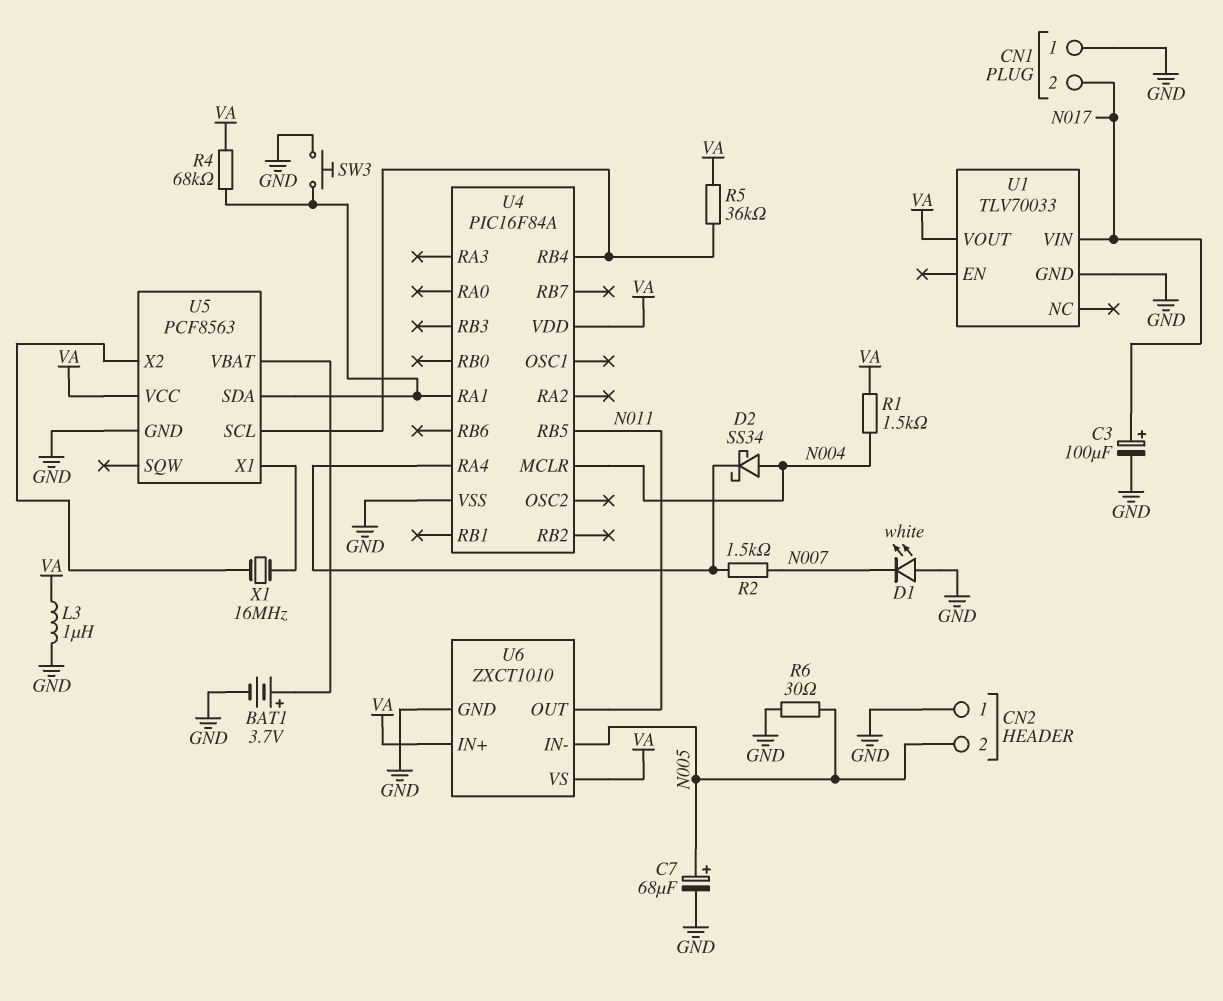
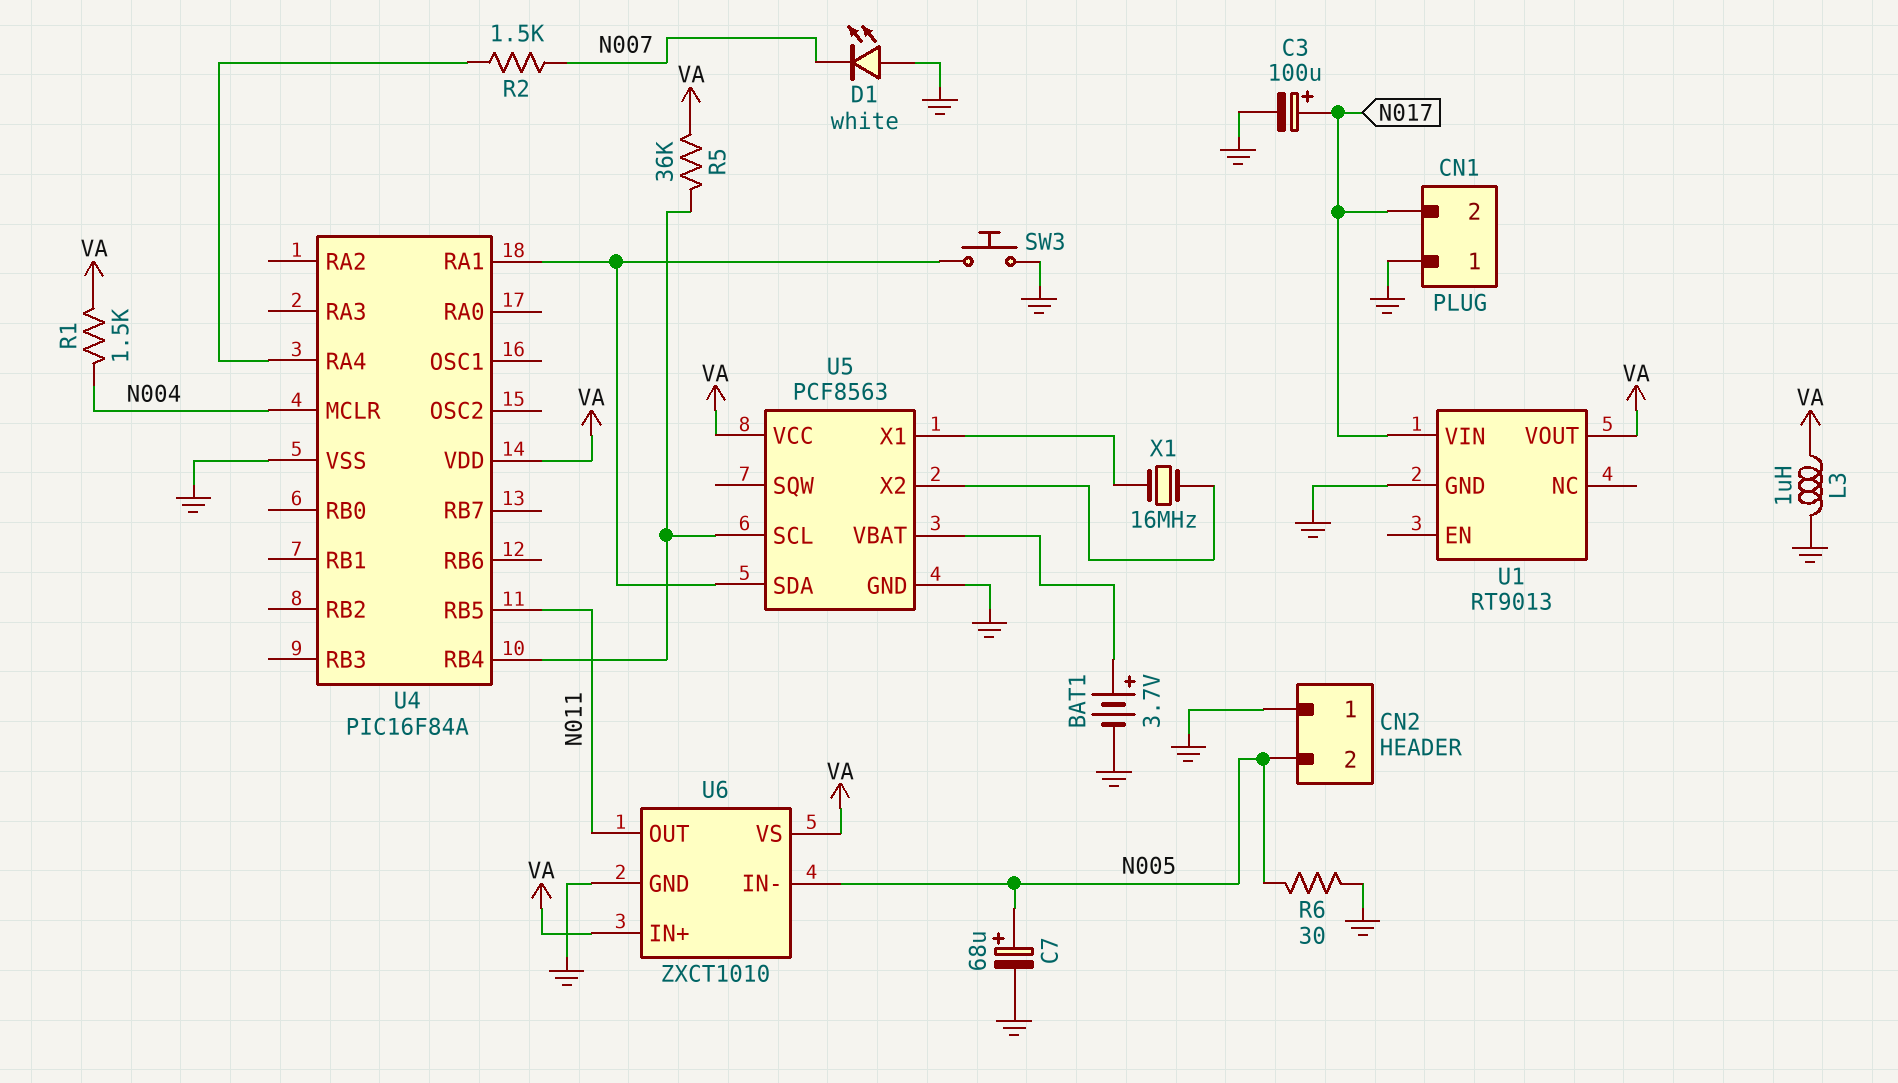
D2: schottky SS34 (A N004, K U4/RA4) -> none
R4: 68k (U4/RA1, VA) -> none
U1: TLV70033 -> RT9013

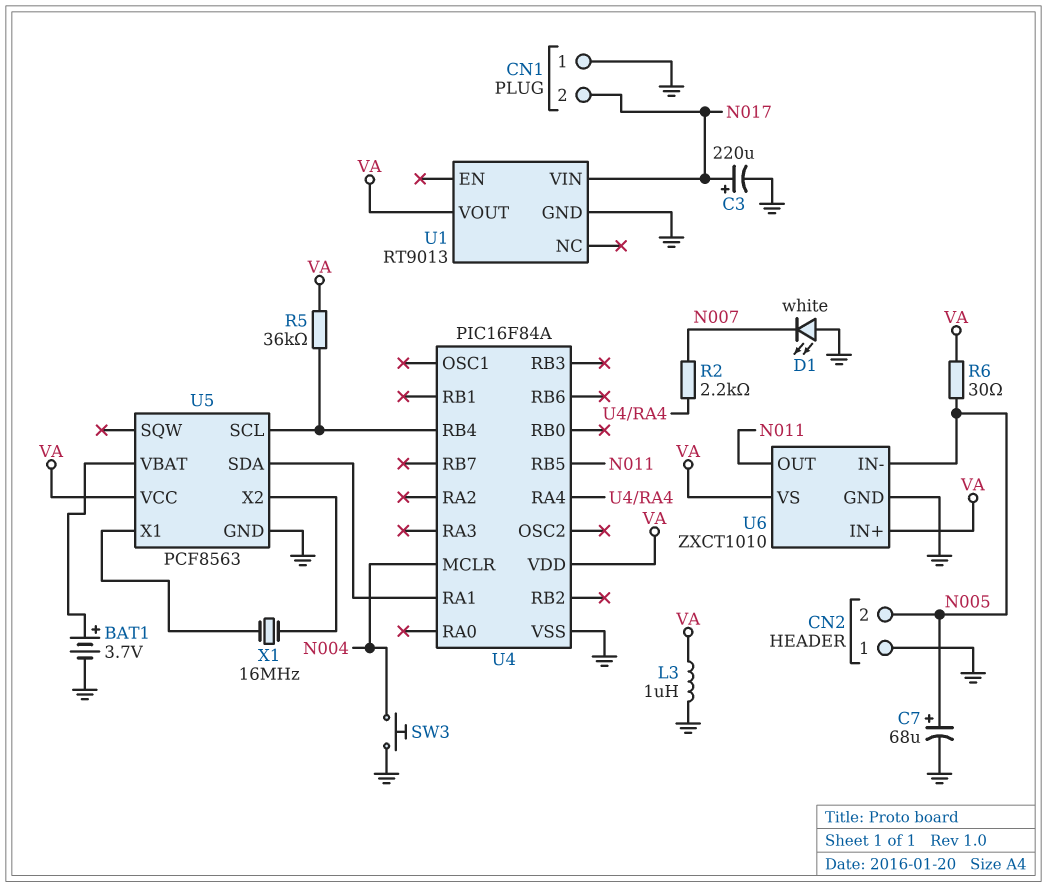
C3: 100uF (plus N017, minus GND) -> 220uF (plus N017, minus GND)
R1: 1.5k (N004, VA) -> none
R2: 1.5k (N007, U4/RA4) -> 2.2k (N007, U4/RA4)
R6: 30 (GND, N005) -> 30 (N005, VA)
SW3: button (GND, U4/RA1) -> button (GND, N004)

